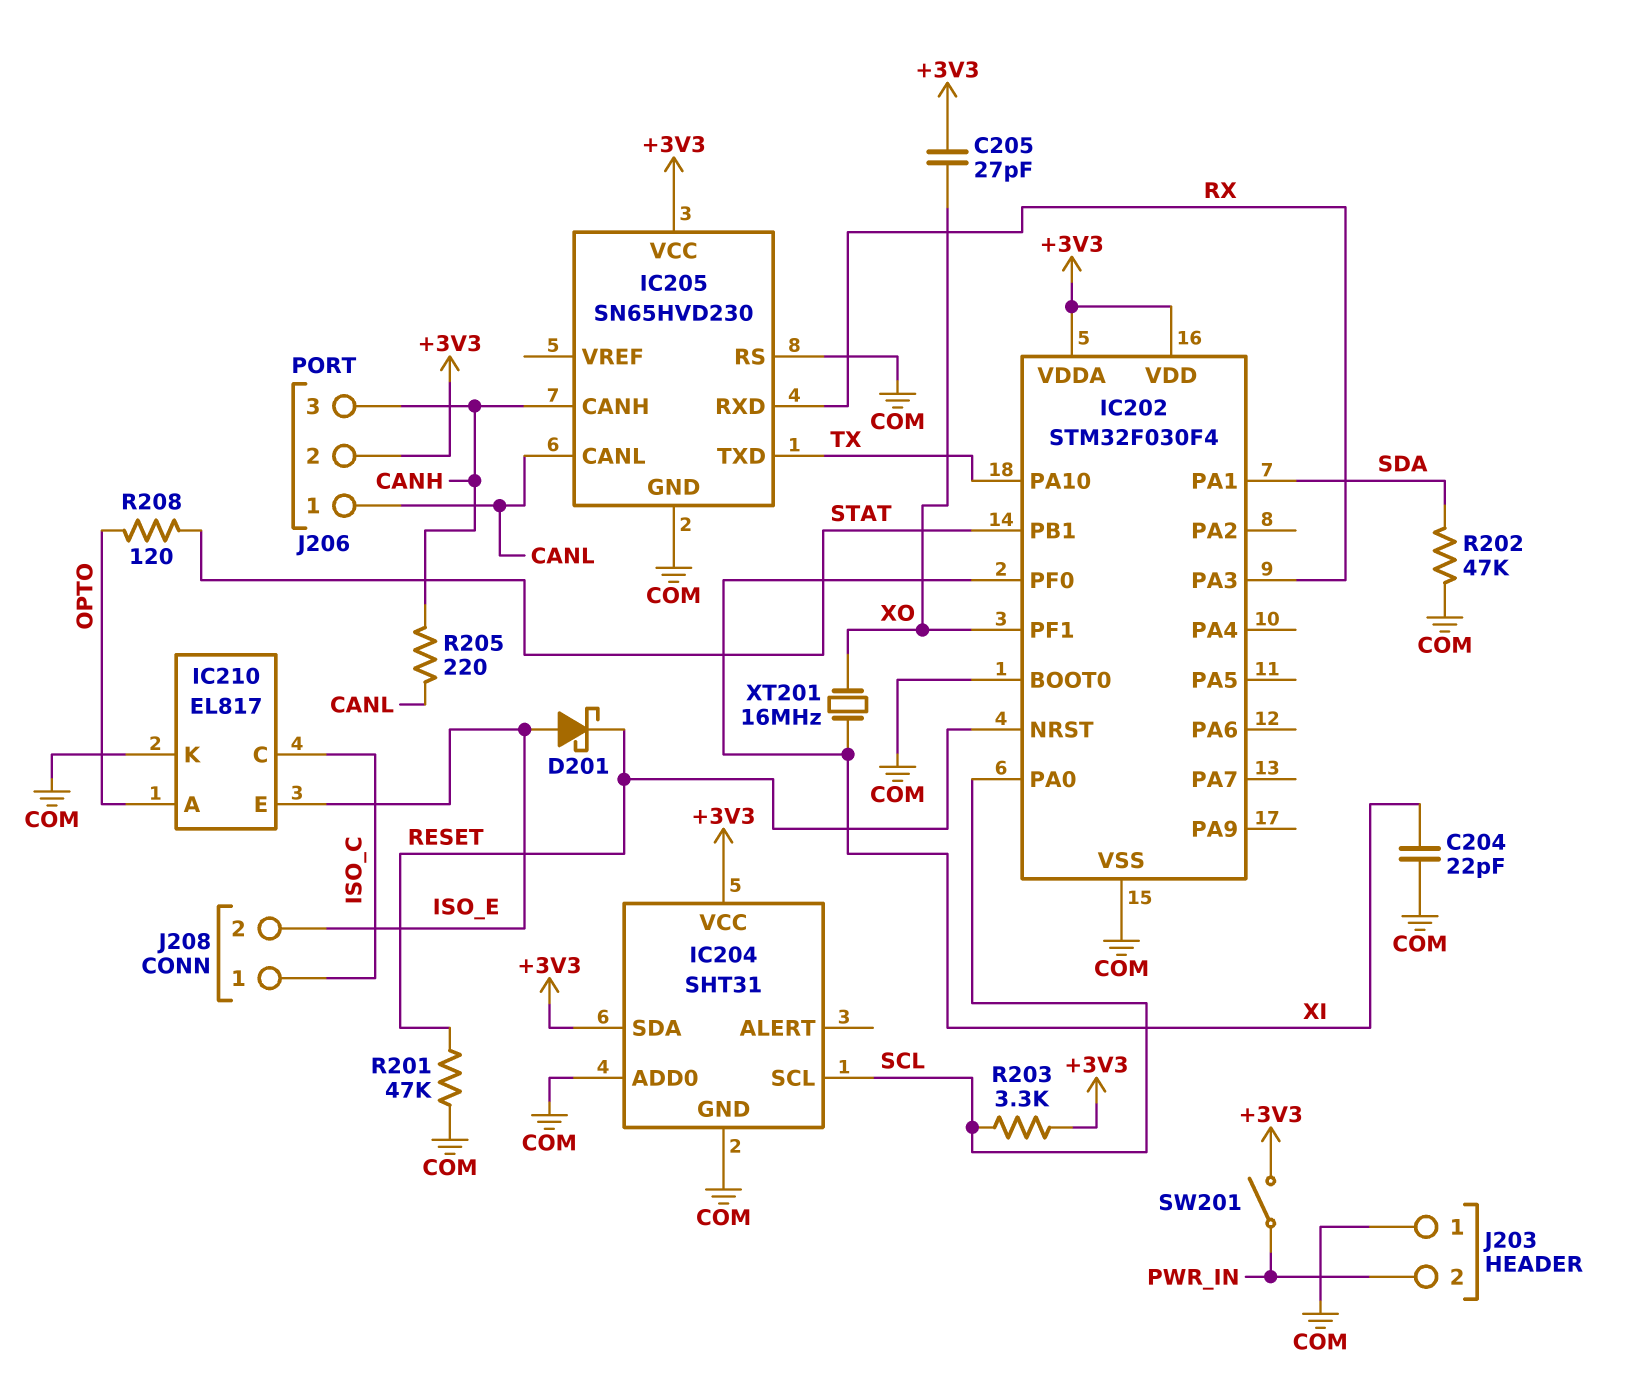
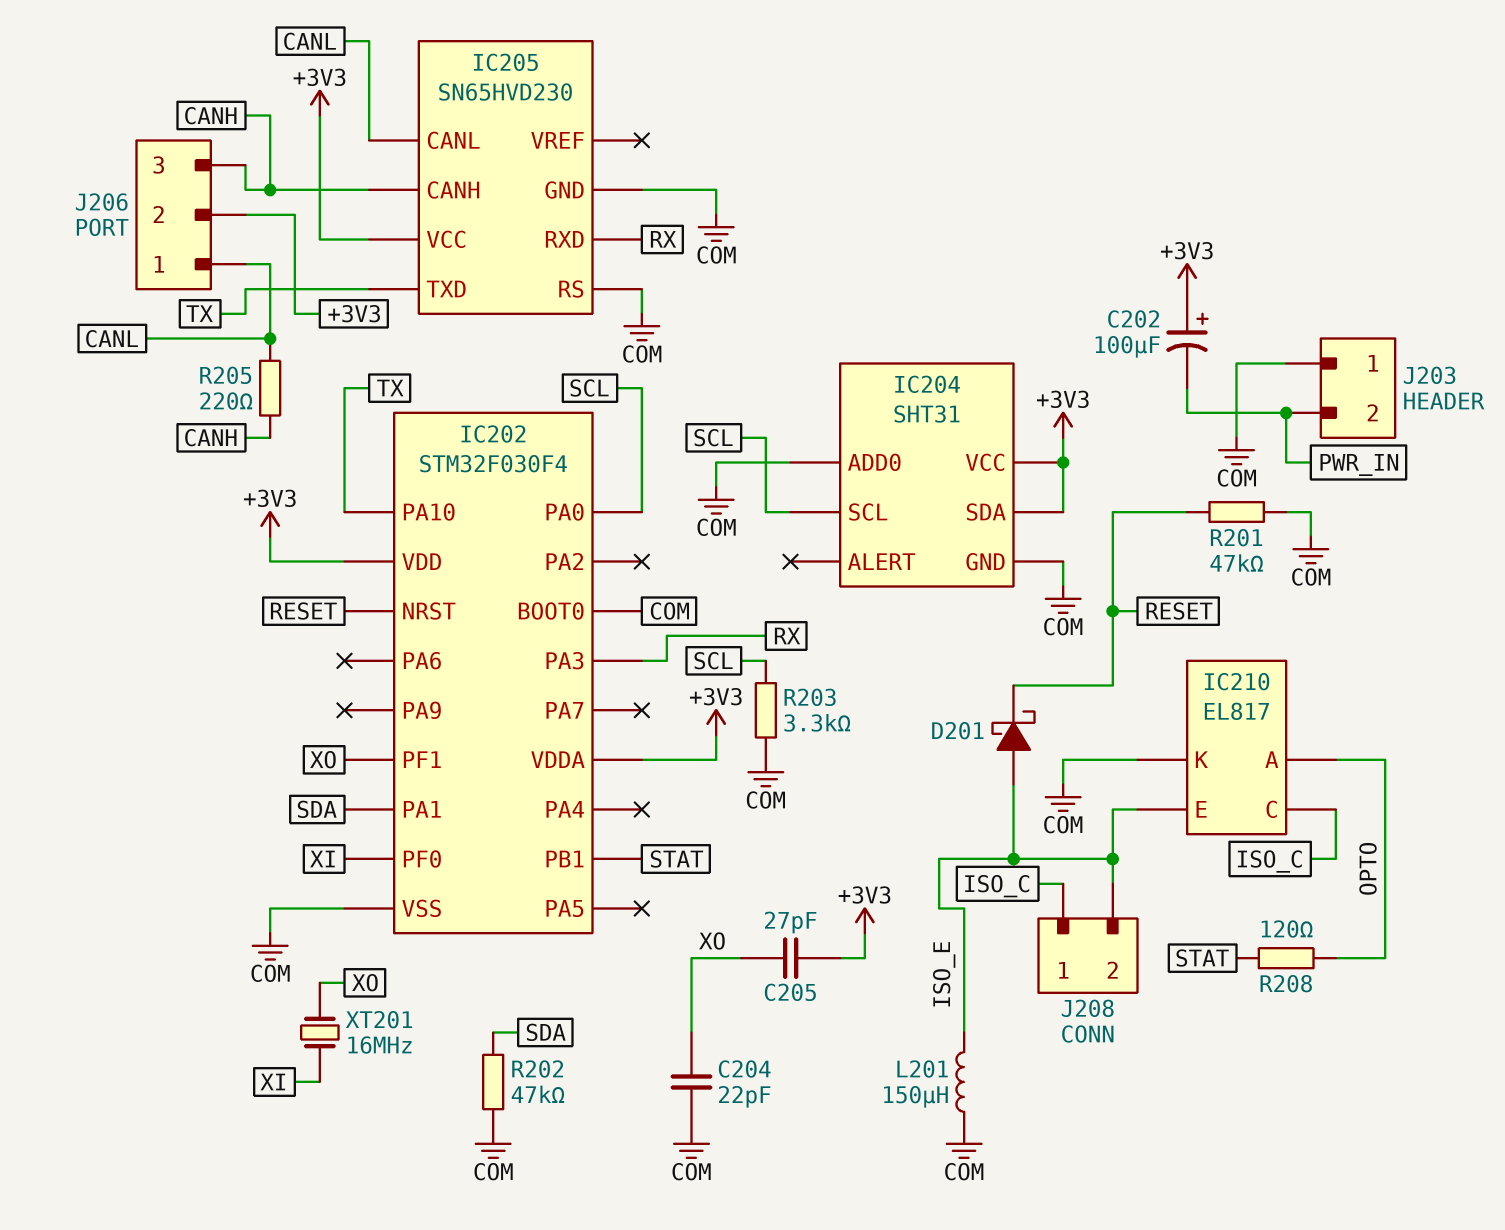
C202: none -> 100uF (plus +3V3, minus PWR_IN)
C204: 22pF (COM, XI) -> 22pF (COM, XO)
L201: none -> 150uH (COM, ISO_E)
R203: 3.3k (+3V3, SCL) -> 3.3k (COM, SCL)
SW201: switch (+3V3, PWR_IN) -> none

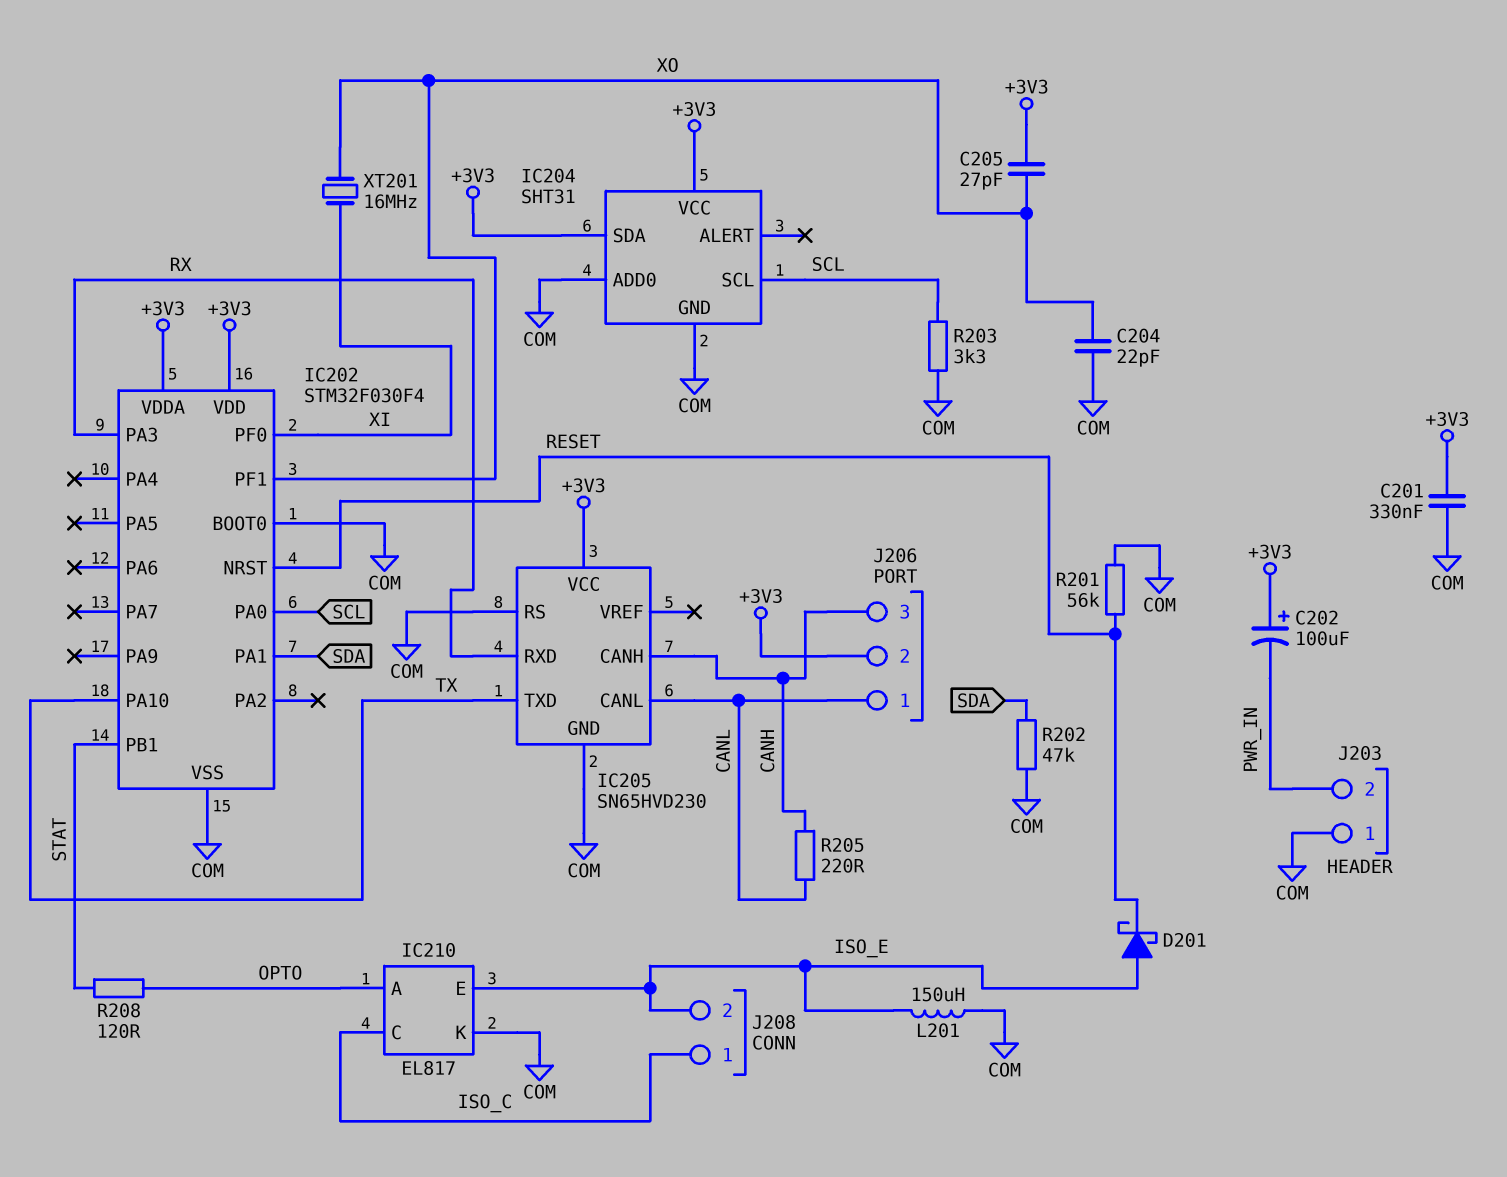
C201: none -> 330nF (+3V3, COM)
R201: 47k (COM, RESET) -> 56k (COM, RESET)

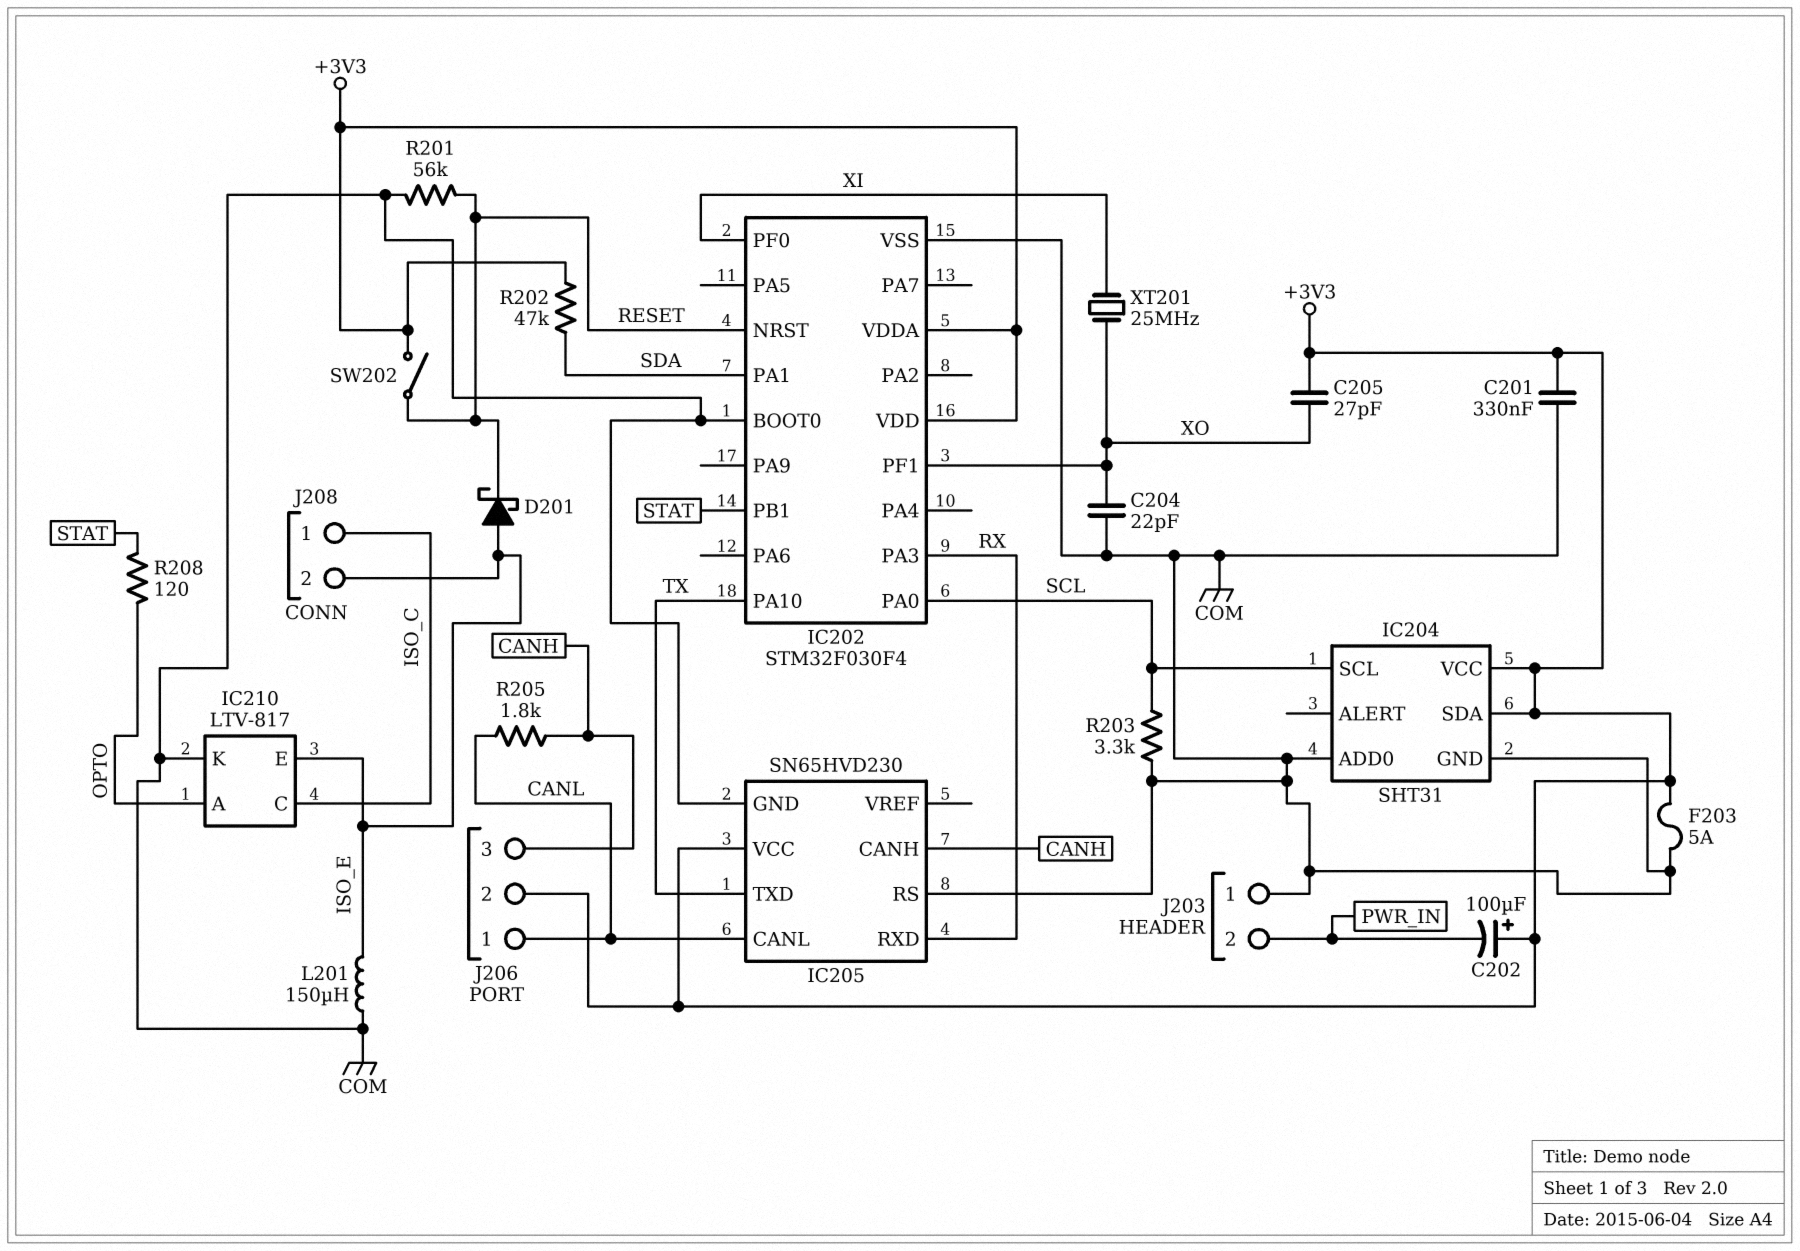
F203: none -> 5A (+3V3, COM)
IC210: EL817 -> LTV-817
R202: 47k (COM, SDA) -> 47k (+3V3, SDA)
R205: 220 (CANH, CANL) -> 1.8k (CANH, CANL)
SW202: none -> switch (+3V3, RESET)
XT201: 16MHz (XI, XO) -> 25MHz (XI, XO)

